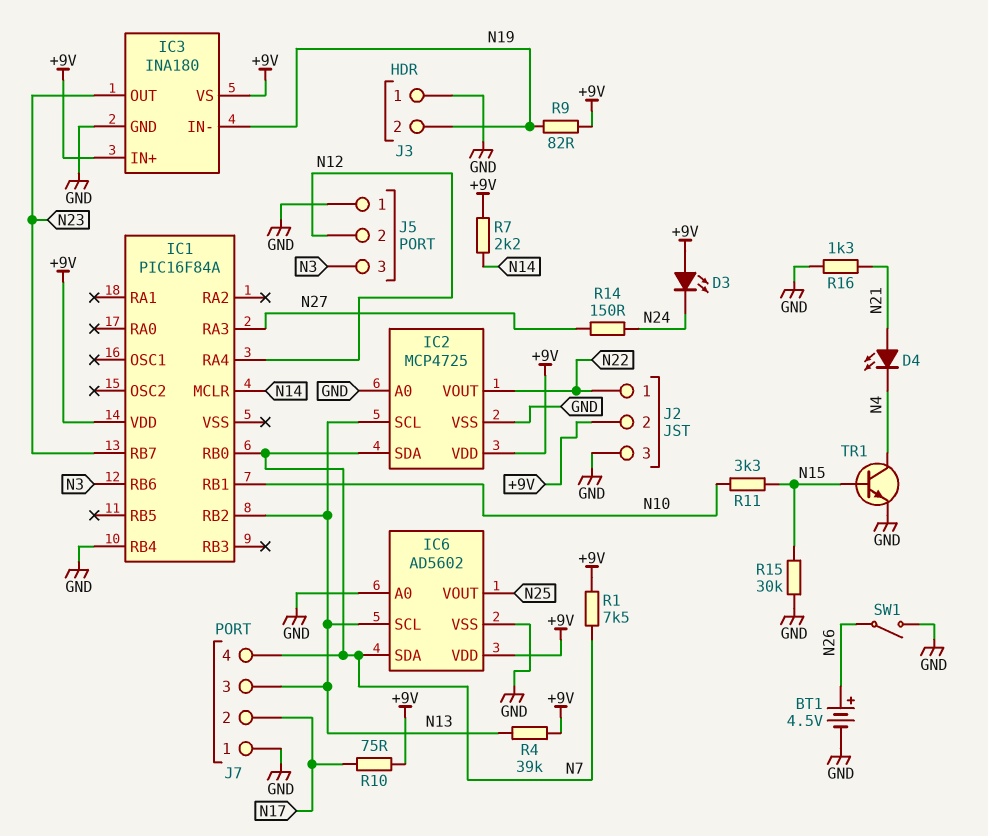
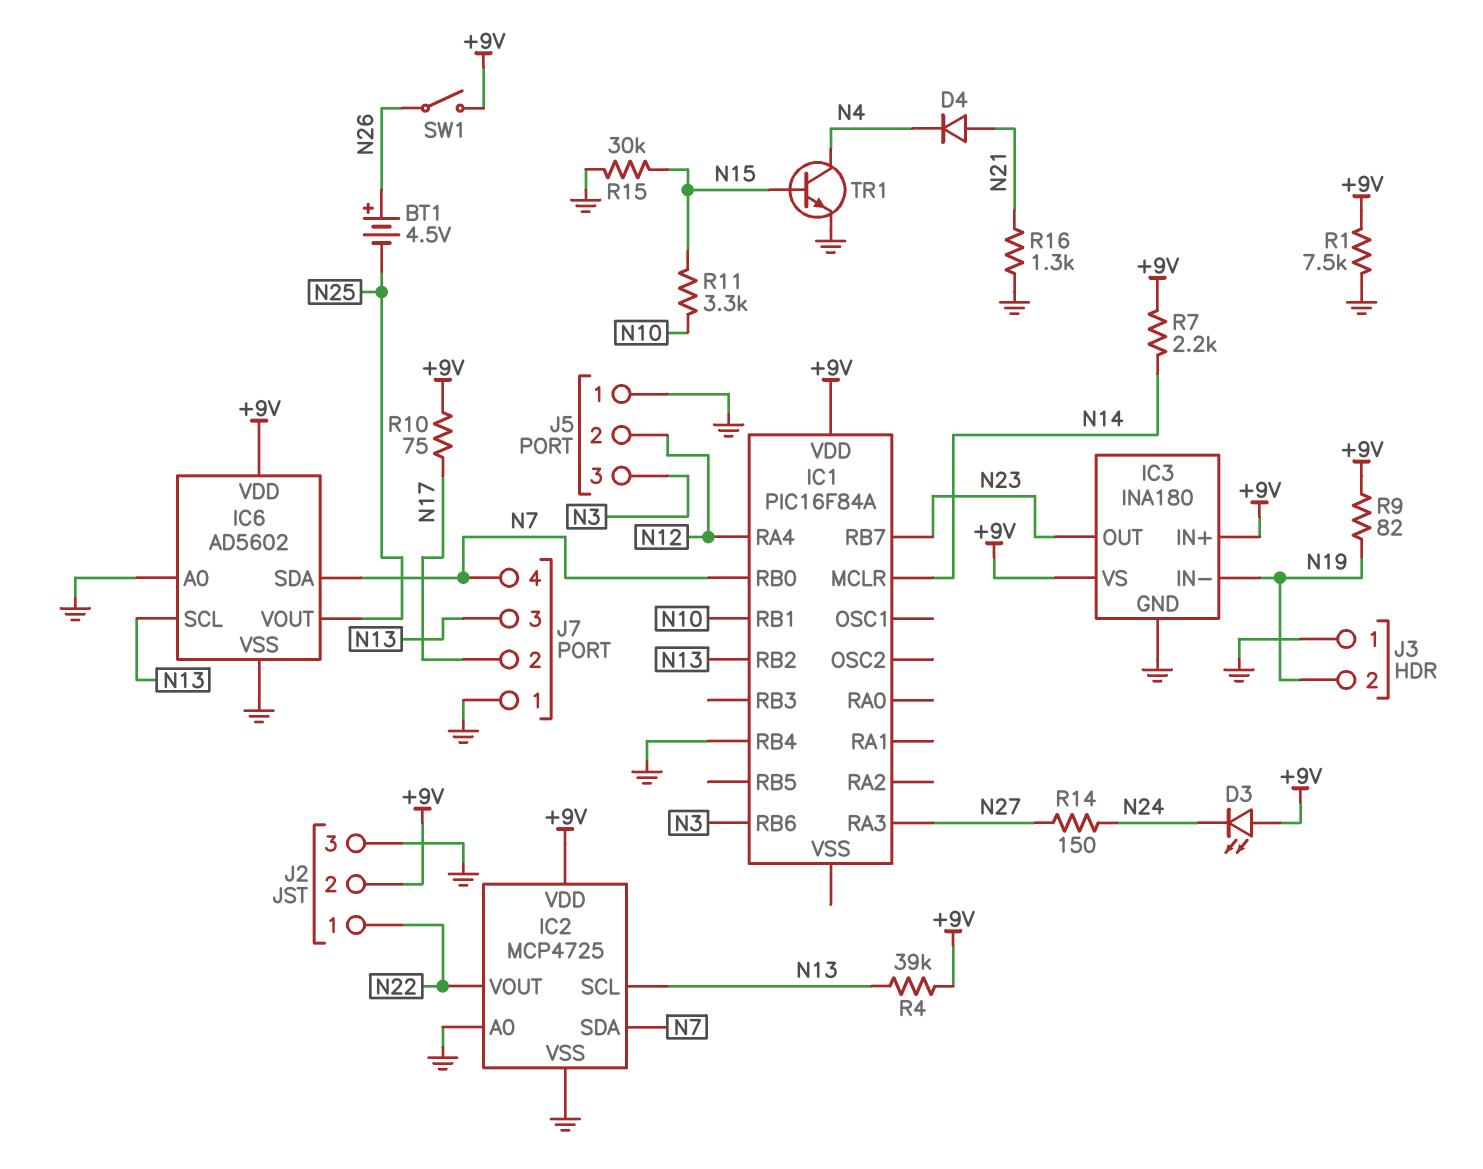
BT1: 4.5V (plus N26, minus GND) -> 4.5V (plus N26, minus N25)
D4: LED (A N21, K N4) -> diode (A N21, K N4)
R1: 7.5k (+9V, N7) -> 7.5k (+9V, GND)
SW1: switch (GND, N26) -> switch (+9V, N26)

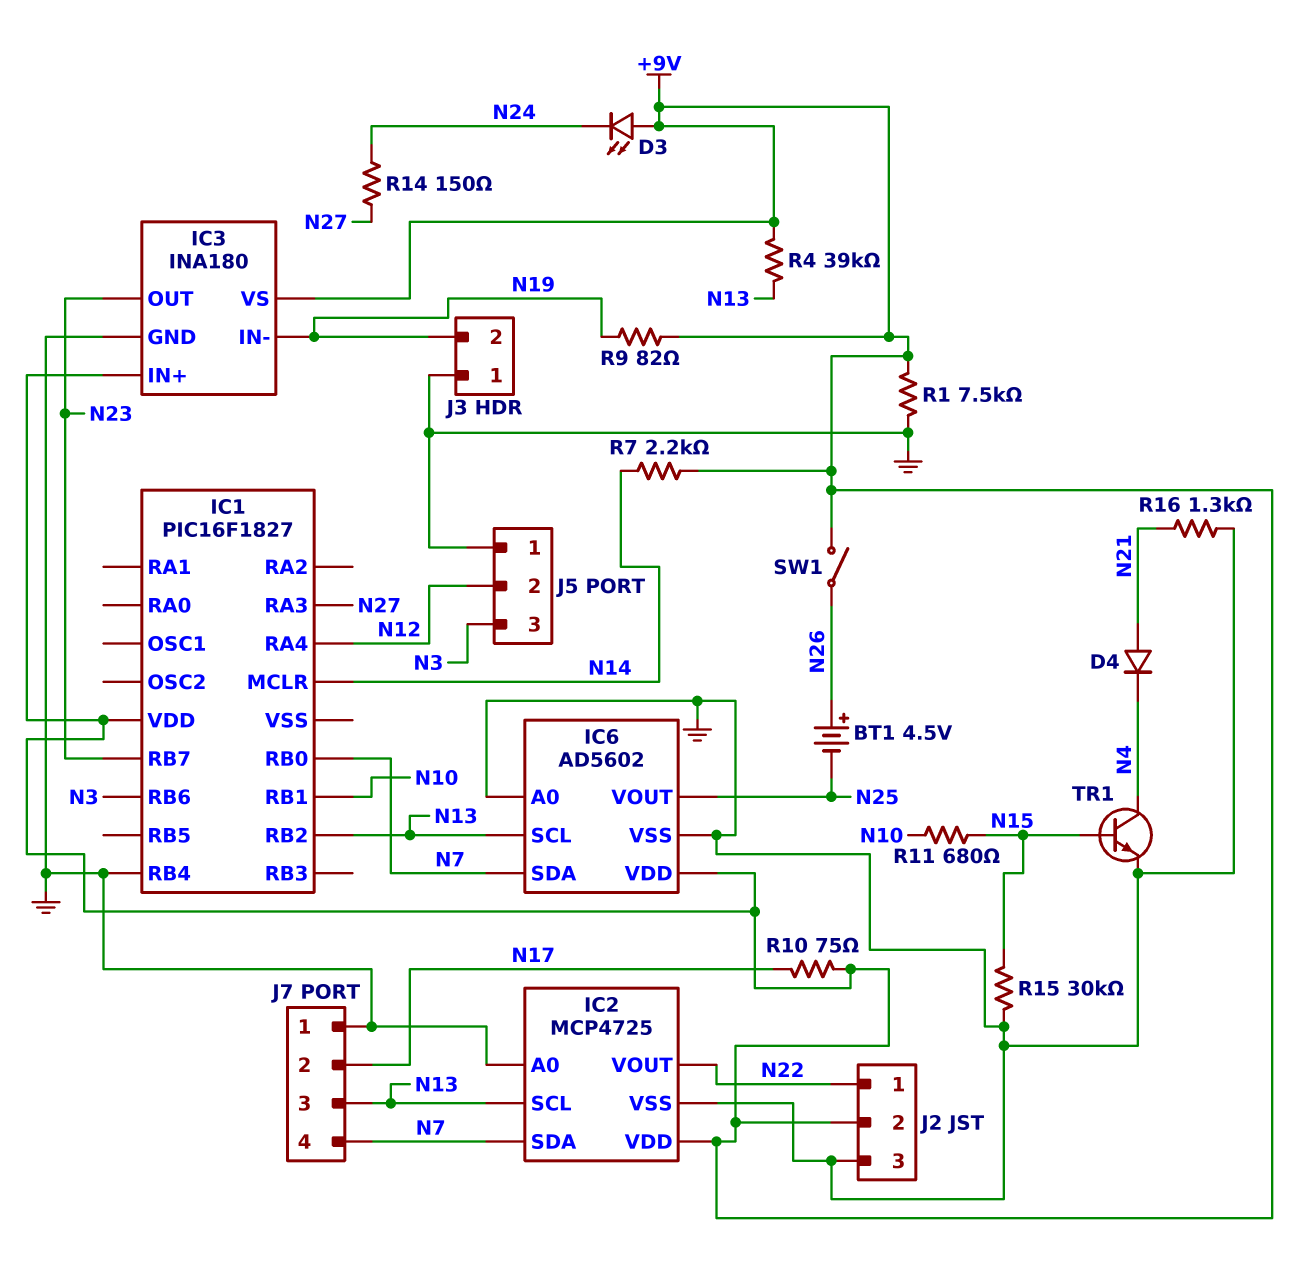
IC1: PIC16F84A -> PIC16F1827
R11: 3.3k (N10, N15) -> 680 (N10, N15)

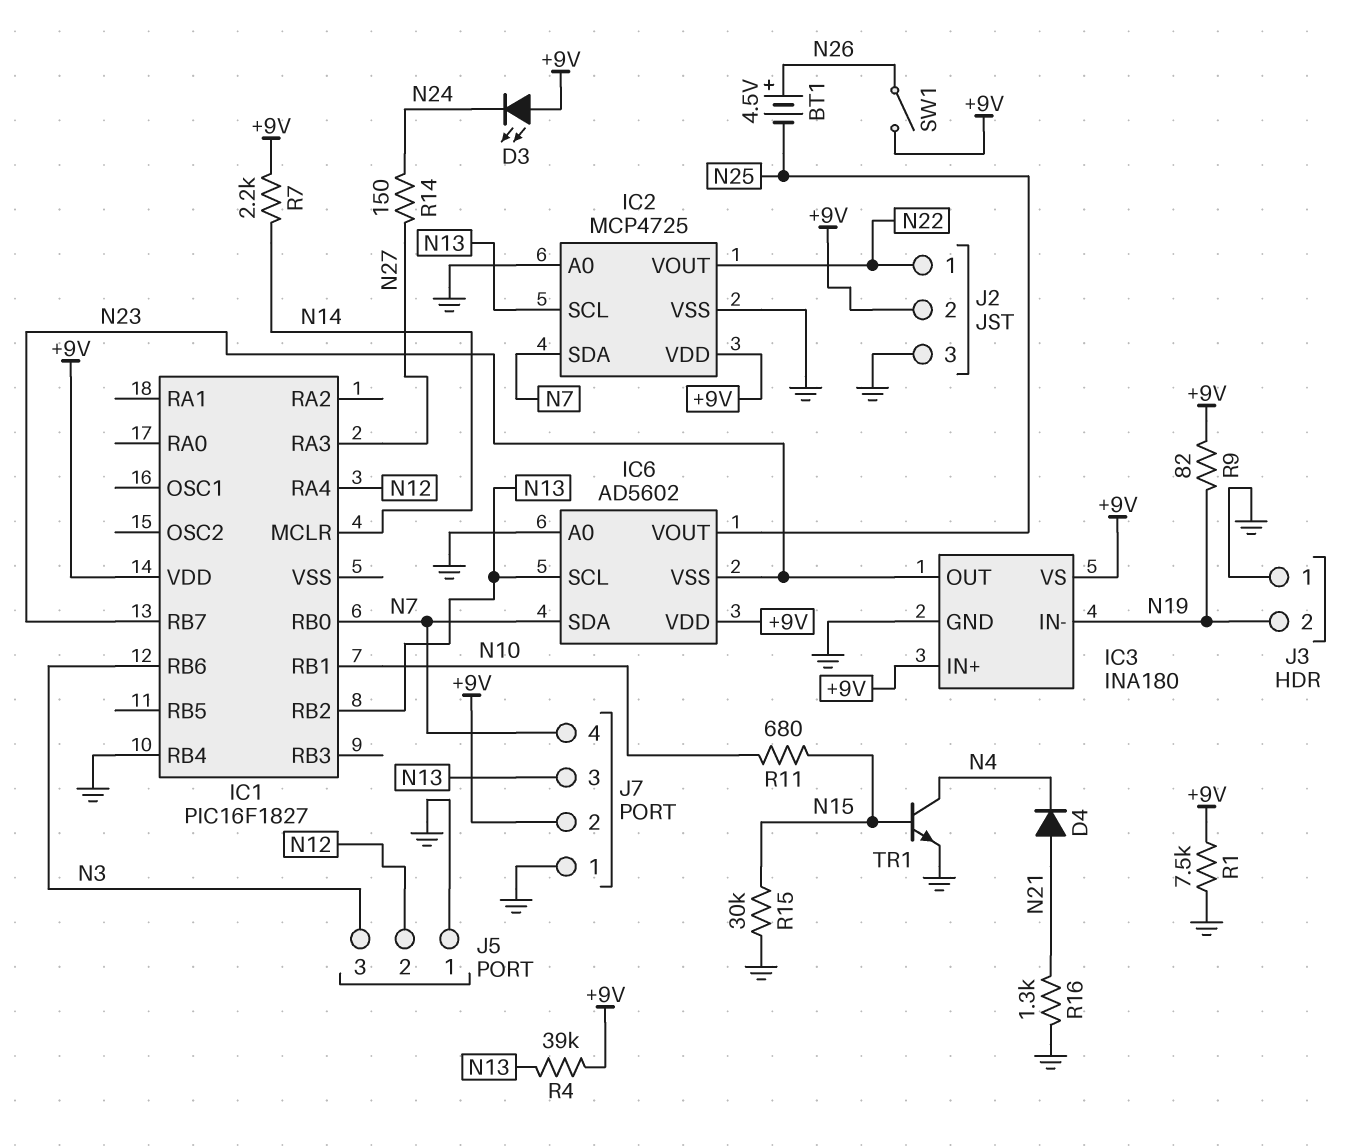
IC6 pin VSS: GND -> N23
J7 pin 2: N17 -> +9V
R10: 75 (+9V, N17) -> none

